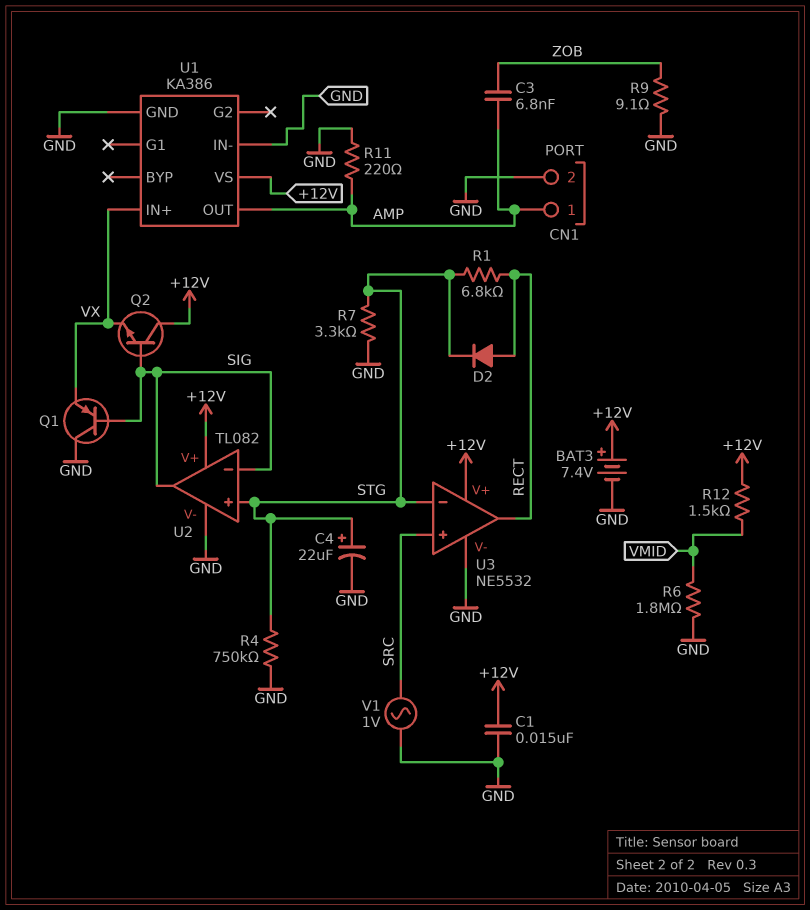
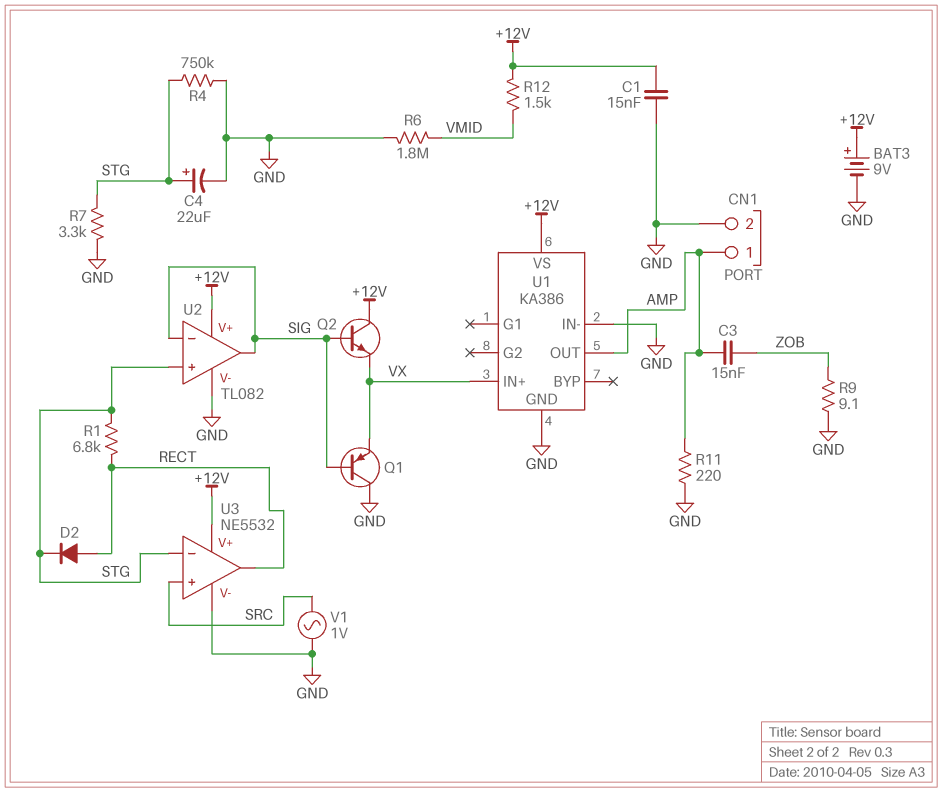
BAT3: 7.4V (plus +12V, minus GND) -> 9V (plus +12V, minus GND)
C3: 6.8nF (AMP, ZOB) -> 15nF (AMP, ZOB)

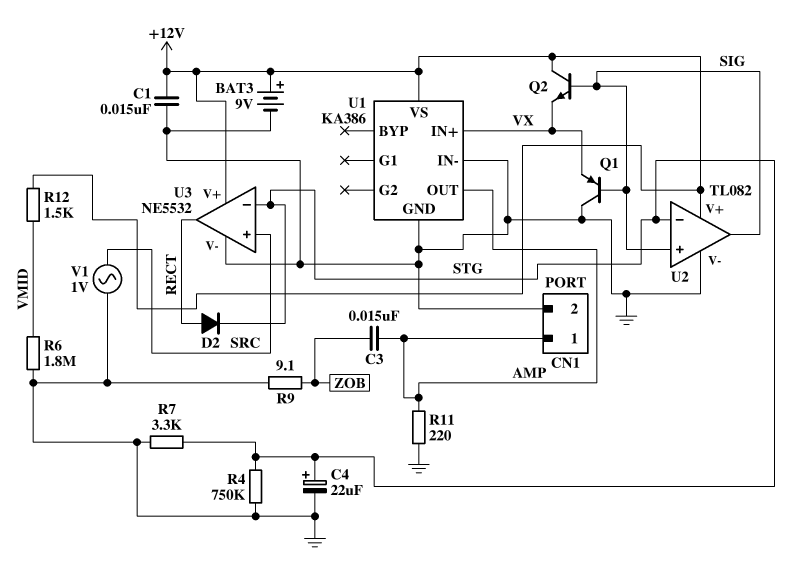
R1: 6.8k (RECT, STG) -> none
U2 pin in+: STG -> SIG
U2 pin in-: SIG -> STG

